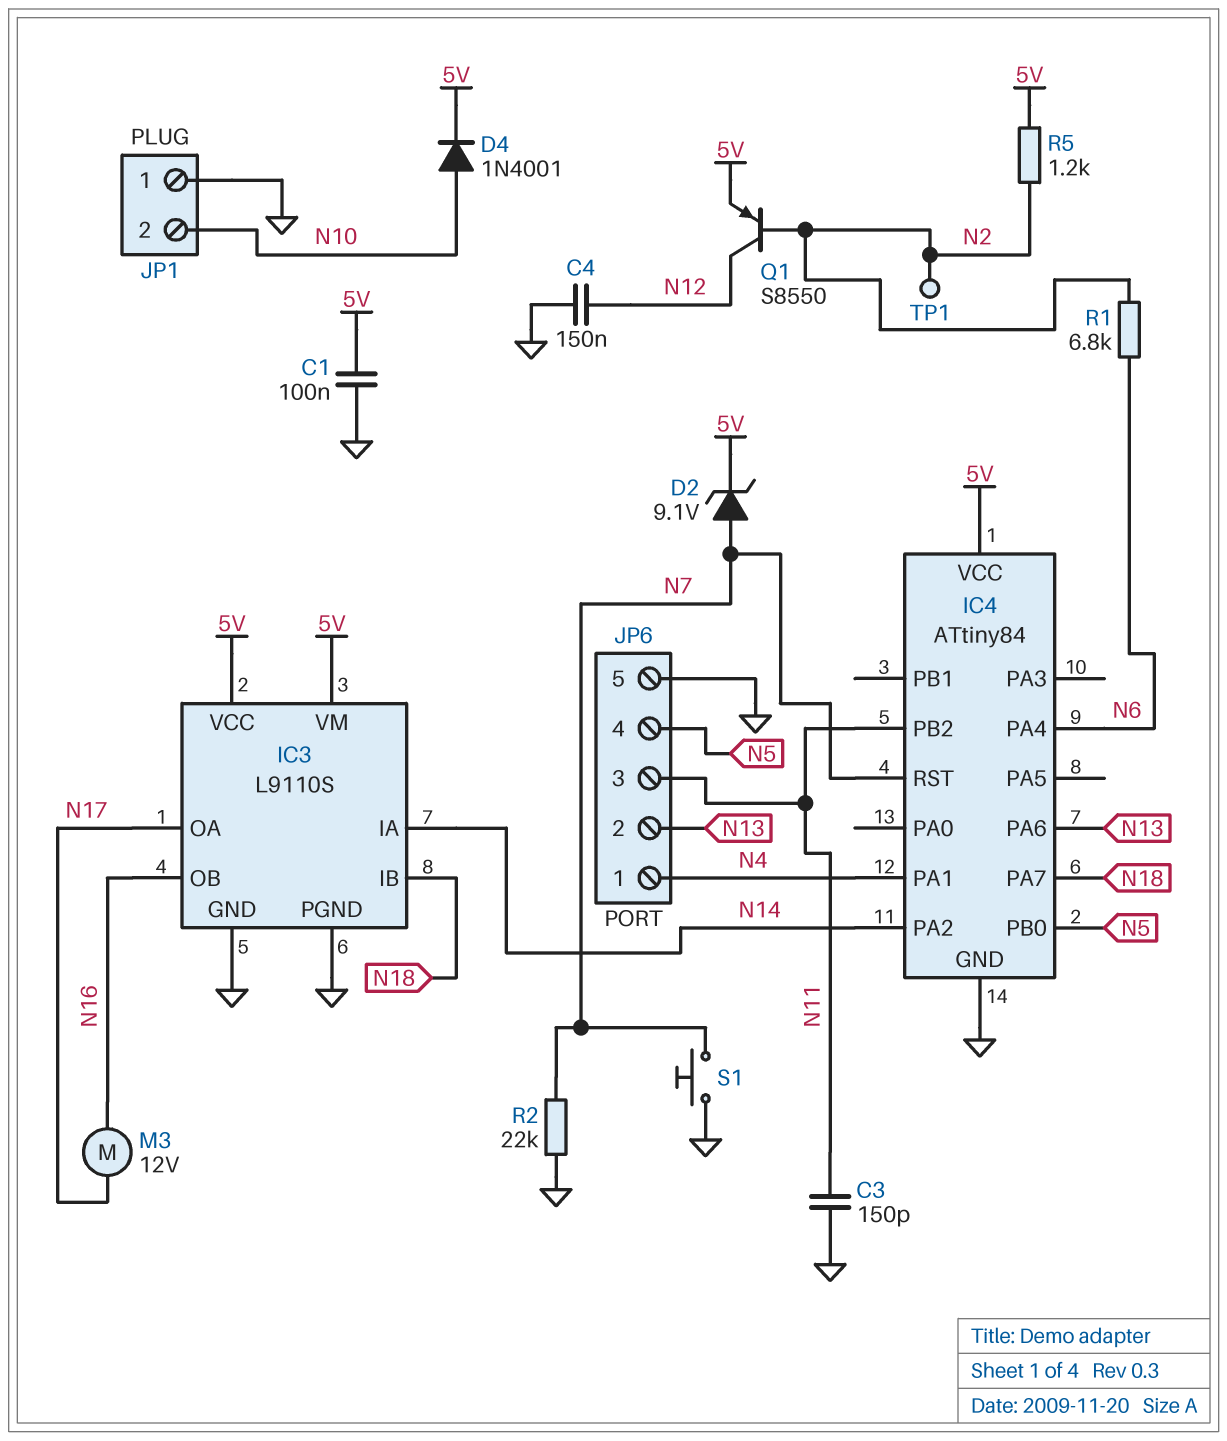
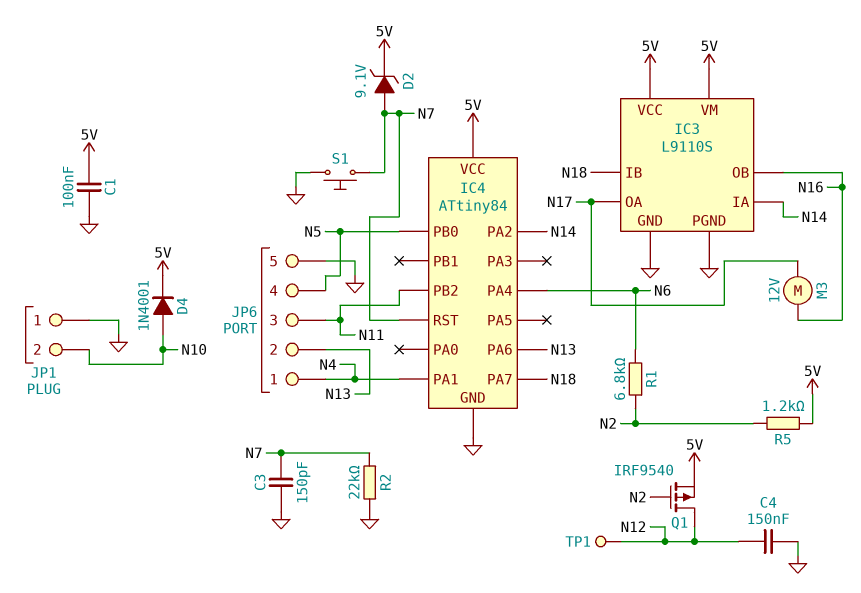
C3: 150pF (GND, N11) -> 150pF (GND, N7)
Q1: PNP S8550 (B N2, C N12, E 5V) -> PMOS IRF9540 (G N2, D N12, S 5V)
TP1: test point (N2) -> test point (N12)

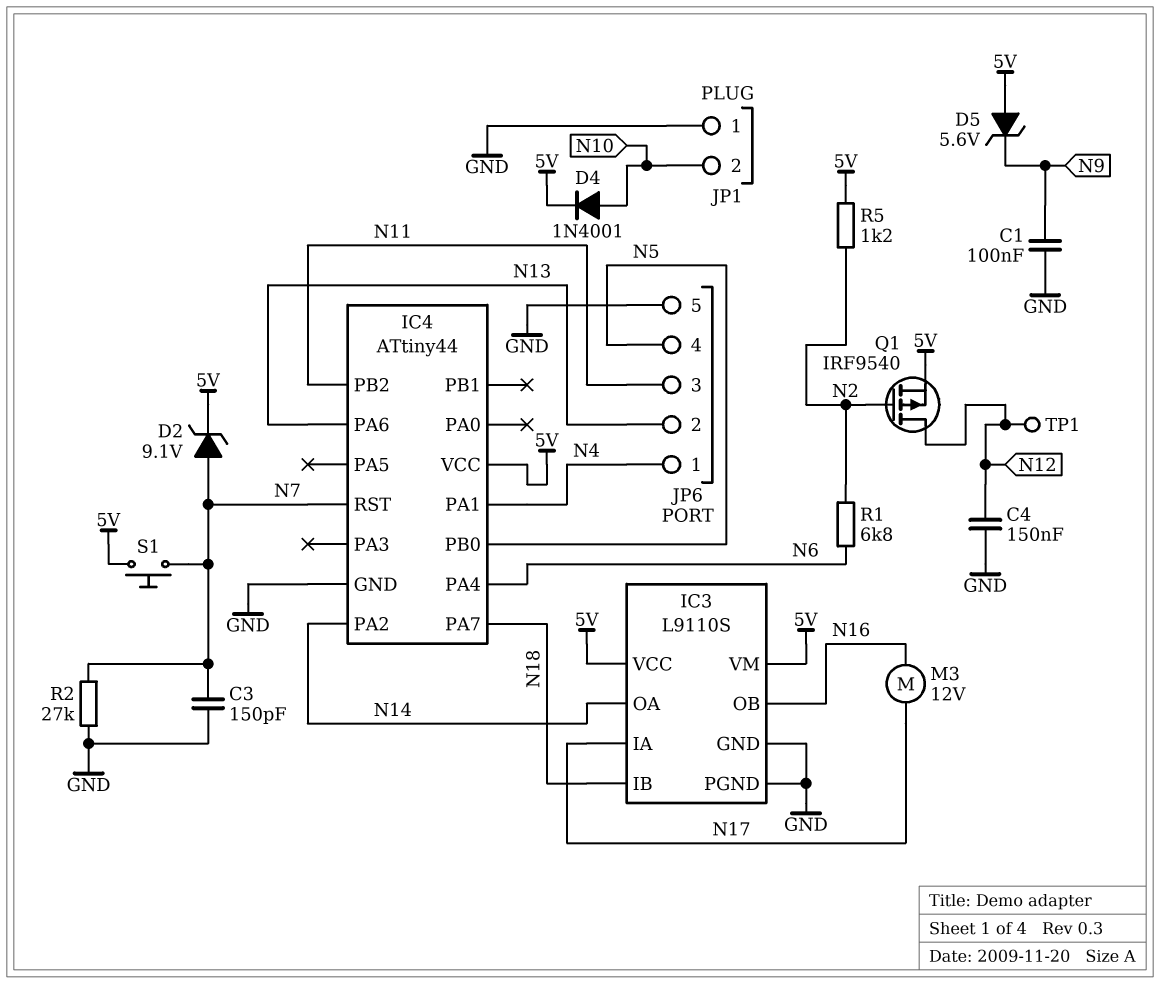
C1: 100nF (5V, GND) -> 100nF (GND, N9)
D5: none -> zener 5.6V (A 5V, K N9)
IC3 pin IA: N14 -> N17
IC3 pin OA: N17 -> N14
IC4: ATtiny84 -> ATtiny44
R2: 22k (GND, N7) -> 27k (GND, N7)
S1: button (GND, N7) -> button (5V, N7)

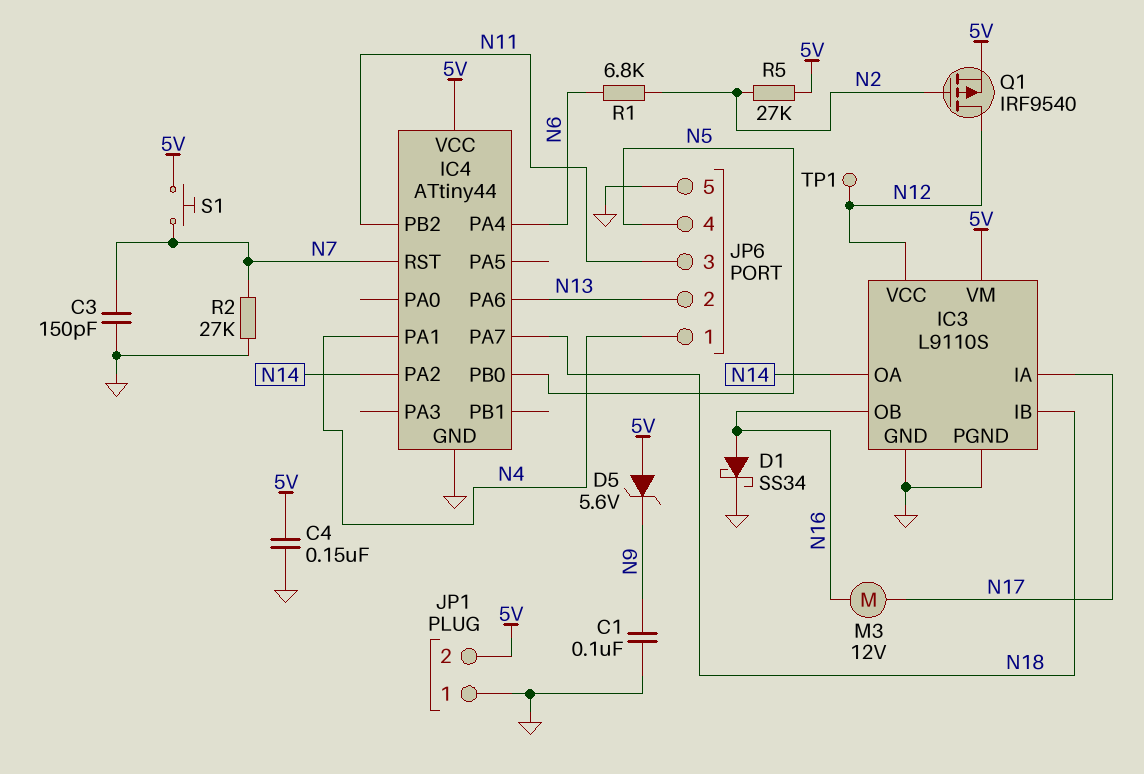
C4: 150nF (GND, N12) -> 150nF (5V, GND)
D1: none -> schottky SS34 (A N16, K GND)
D2: zener 9.1V (A N7, K 5V) -> none
D4: diode 1N4001 (A N10, K 5V) -> none
IC3 pin VCC: 5V -> N12
JP1 pin 2: N10 -> 5V
R5: 1.2k (5V, N2) -> 27k (5V, N2)

